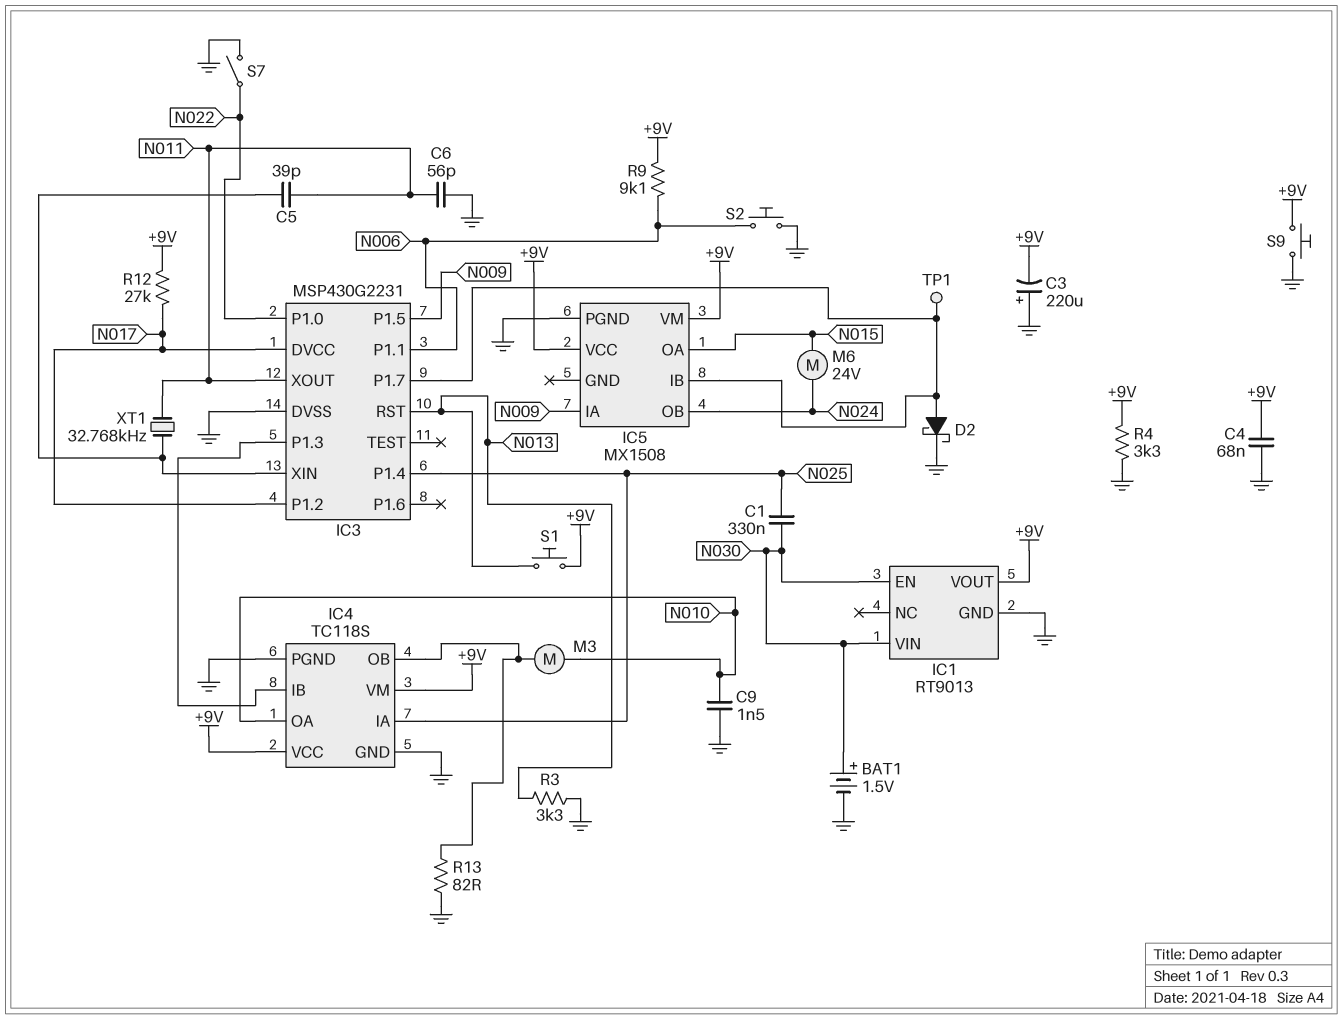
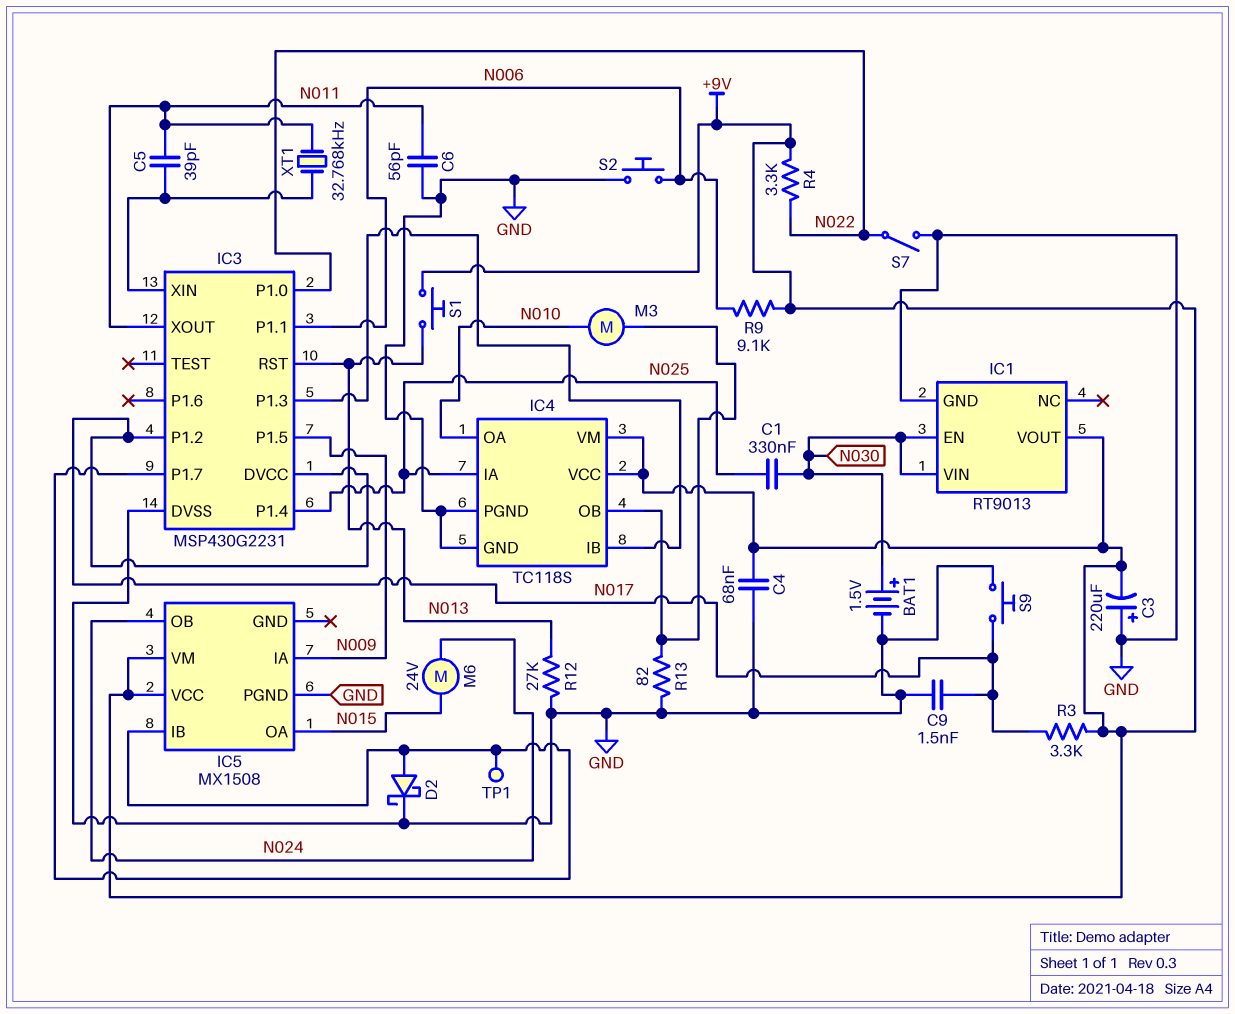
C9: 1.5nF (GND, N010) -> 1.5nF (GND, N017)
R3: 3.3k (GND, N013) -> 3.3k (+9V, N017)
R4: 3.3k (+9V, GND) -> 3.3k (+9V, N022)
R12: 27k (+9V, N017) -> 27k (GND, N013)
S9: button (+9V, GND) -> button (GND, N017)

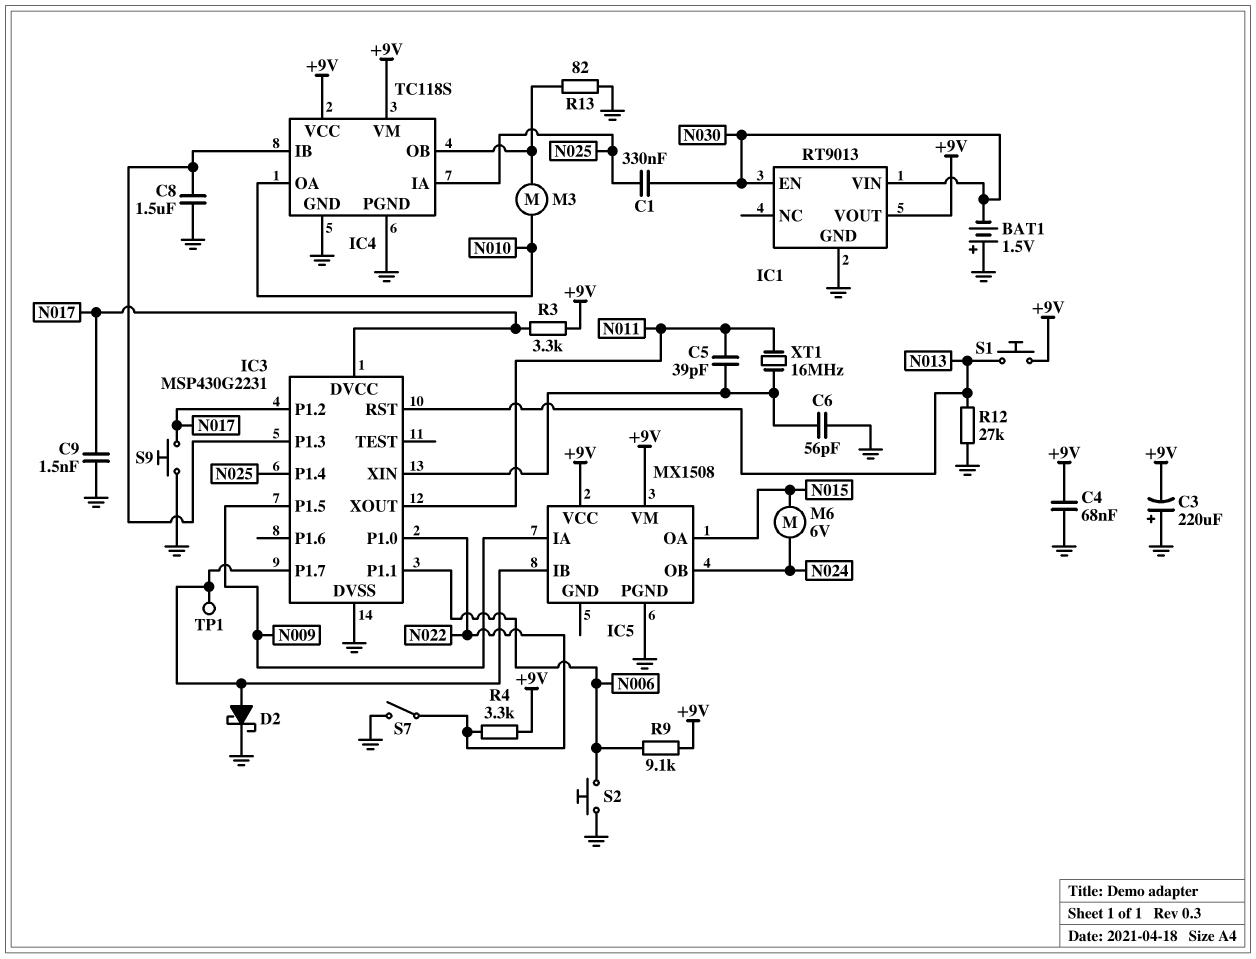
BAT1: 1.5V (plus N030, minus GND) -> 1.5V (plus GND, minus N030)
C6: 56pF (GND, N011) -> 56pF (GND, IC3/XIN)
C8: none -> 1.5uF (GND, IC3/P1.3)
M6: motor 24V (N015, N024) -> motor 6V (N015, N024)
XT1: 32.768kHz (IC3/XIN, N011) -> 16MHz (IC3/XIN, N011)

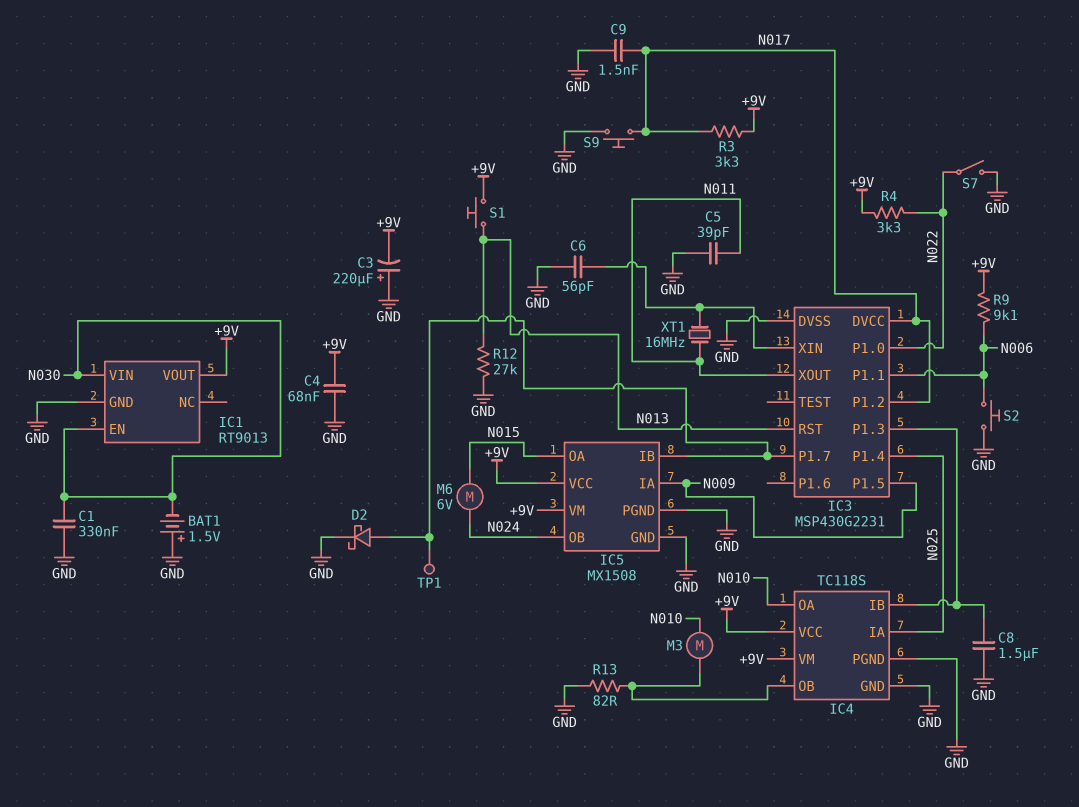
C1: 330nF (N025, N030) -> 330nF (GND, N030)
C5: 39pF (IC3/XIN, N011) -> 39pF (GND, N011)
IC5 pin GND: none -> GND

